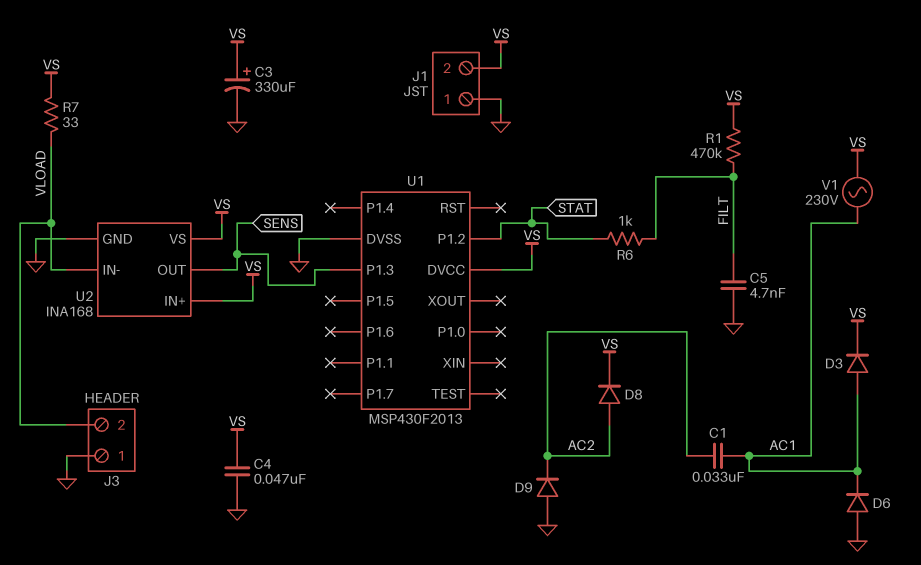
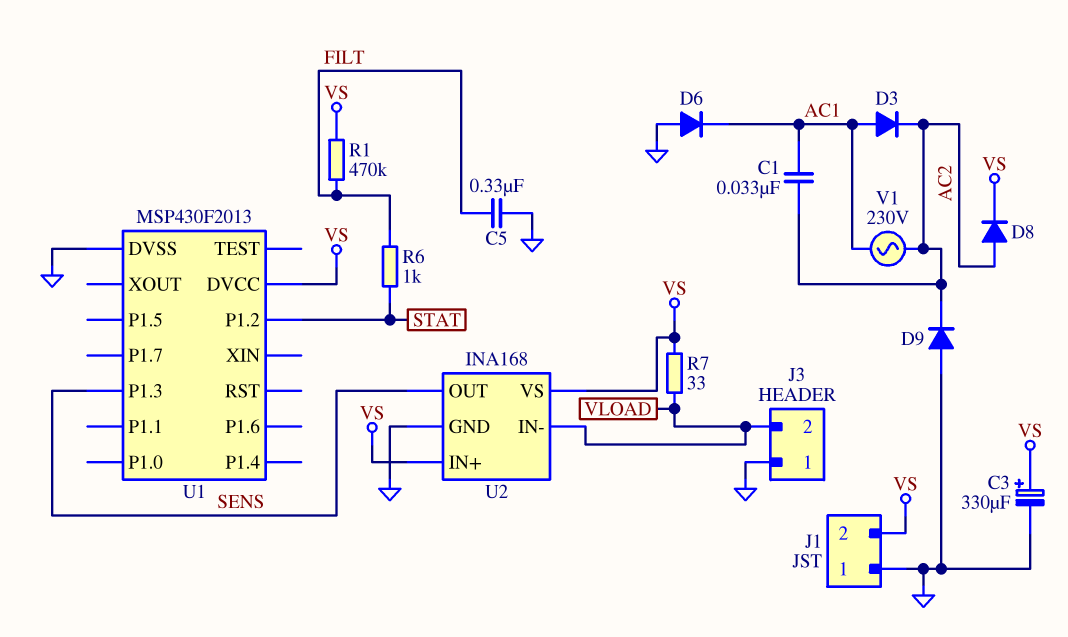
C4: 47nF (GND, VS) -> none
C5: 4.7nF (FILT, GND) -> 330nF (FILT, GND)
D3: diode (A AC1, K VS) -> diode (A AC1, K AC2)
V1: AC 230V (AC1, VS) -> AC 230V (AC1, AC2)

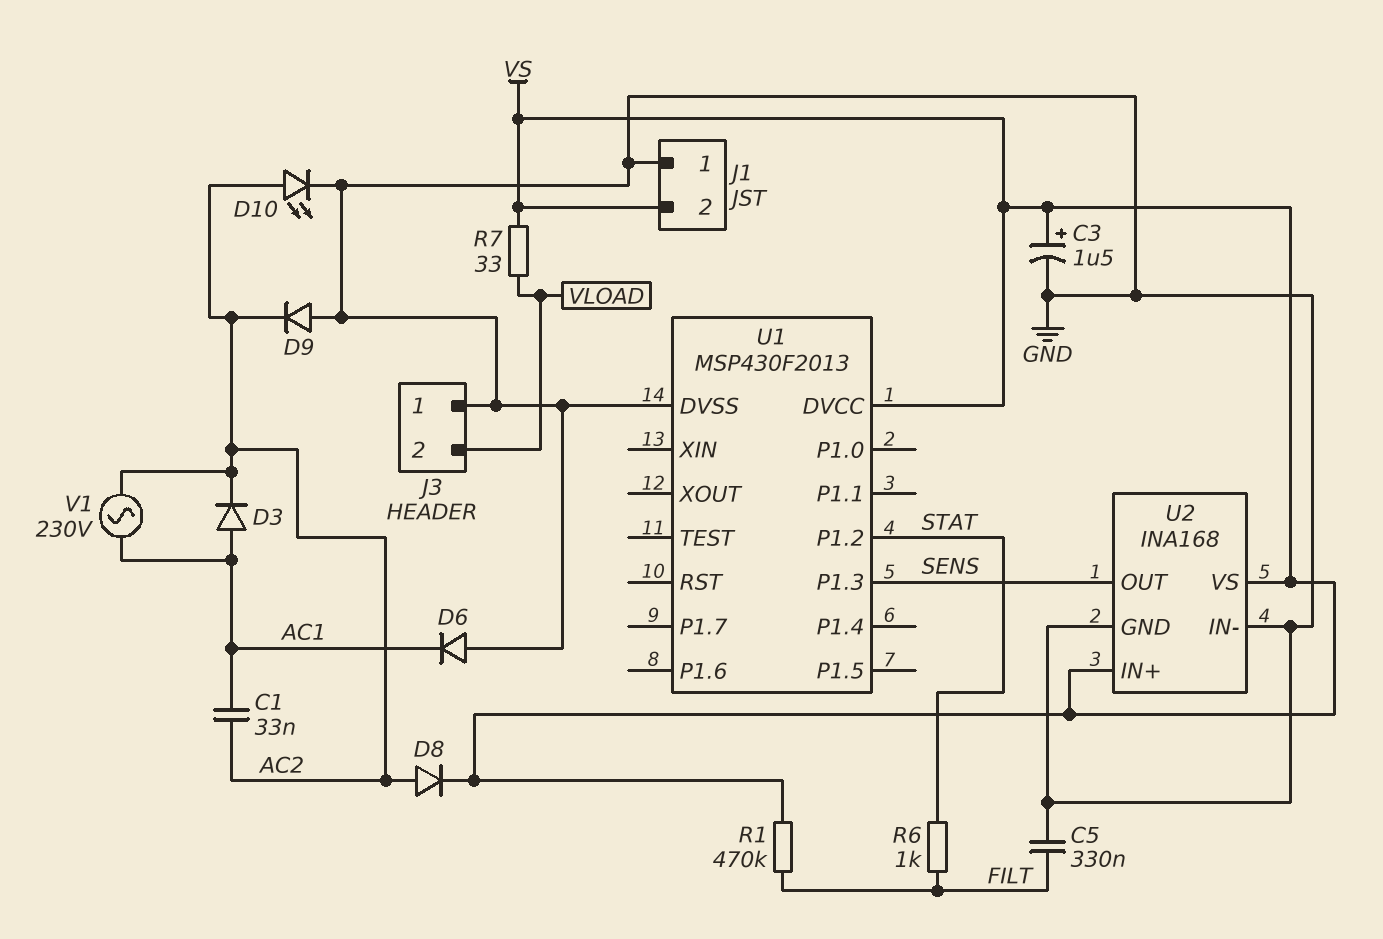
C3: 330uF (plus VS, minus GND) -> 1.5uF (plus VS, minus GND)
D10: none -> LED (A AC2, K GND)
U2 pin IN-: VLOAD -> GND

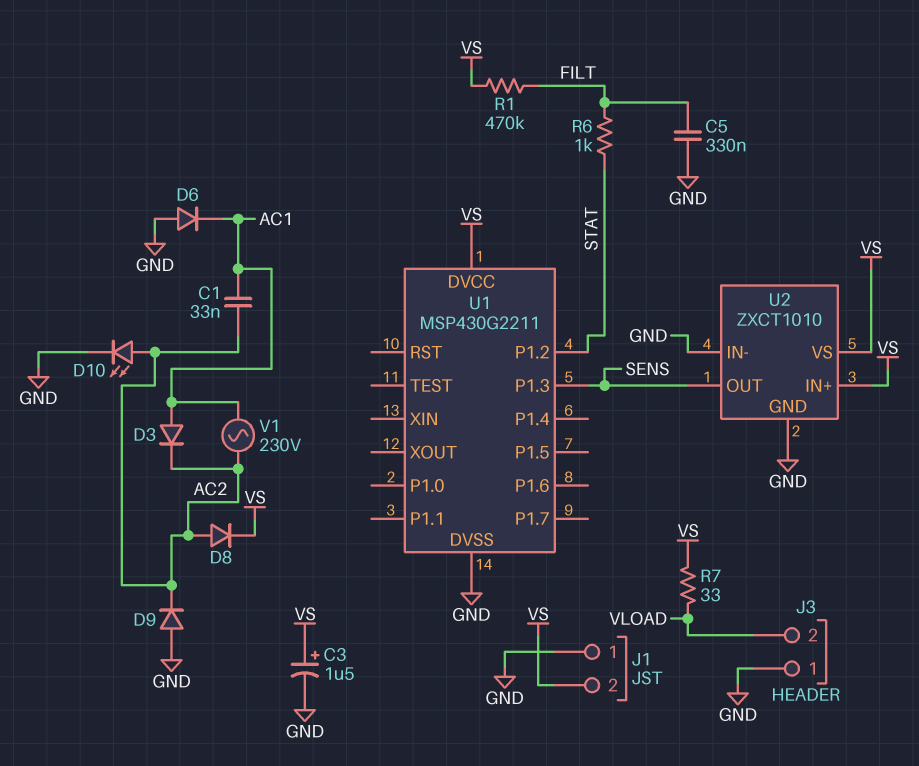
U1: MSP430F2013 -> MSP430G2211
U2: INA168 -> ZXCT1010

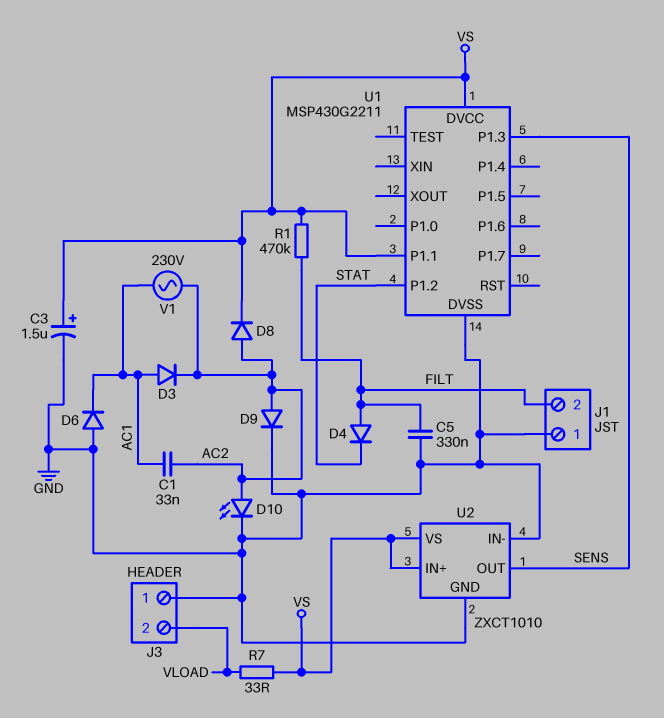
D4: none -> diode (A FILT, K STAT)
D9: diode (A GND, K AC2) -> diode (A AC2, K GND)
J1 pin 2: VS -> FILT
R6: 1k (FILT, STAT) -> none
U1 pin P1.1: none -> VS

